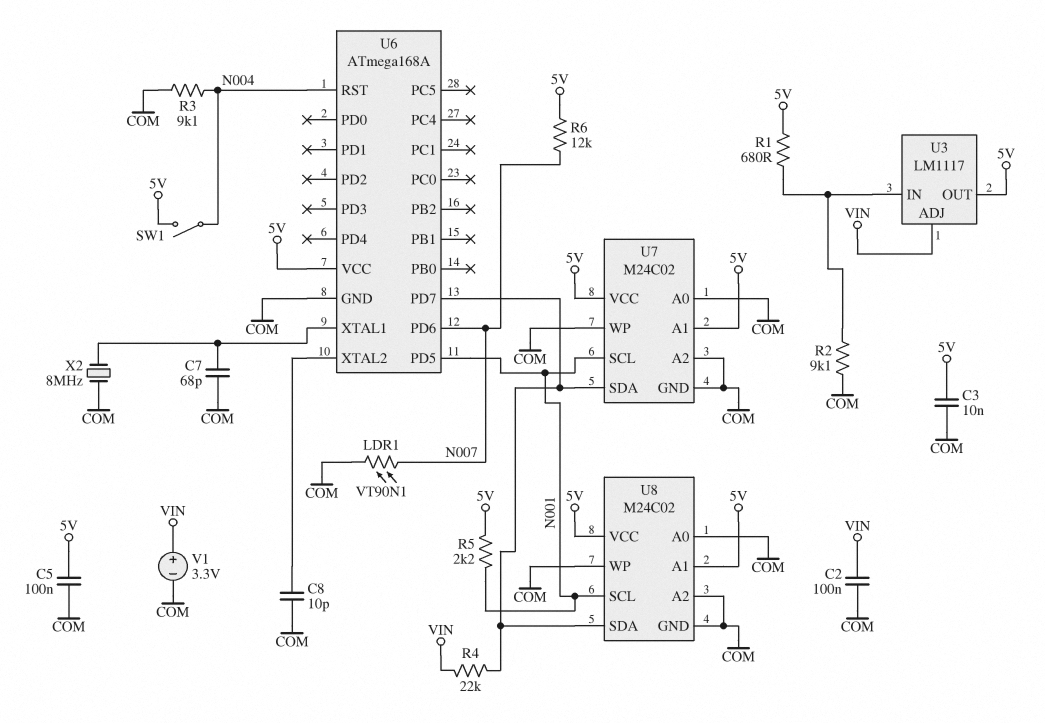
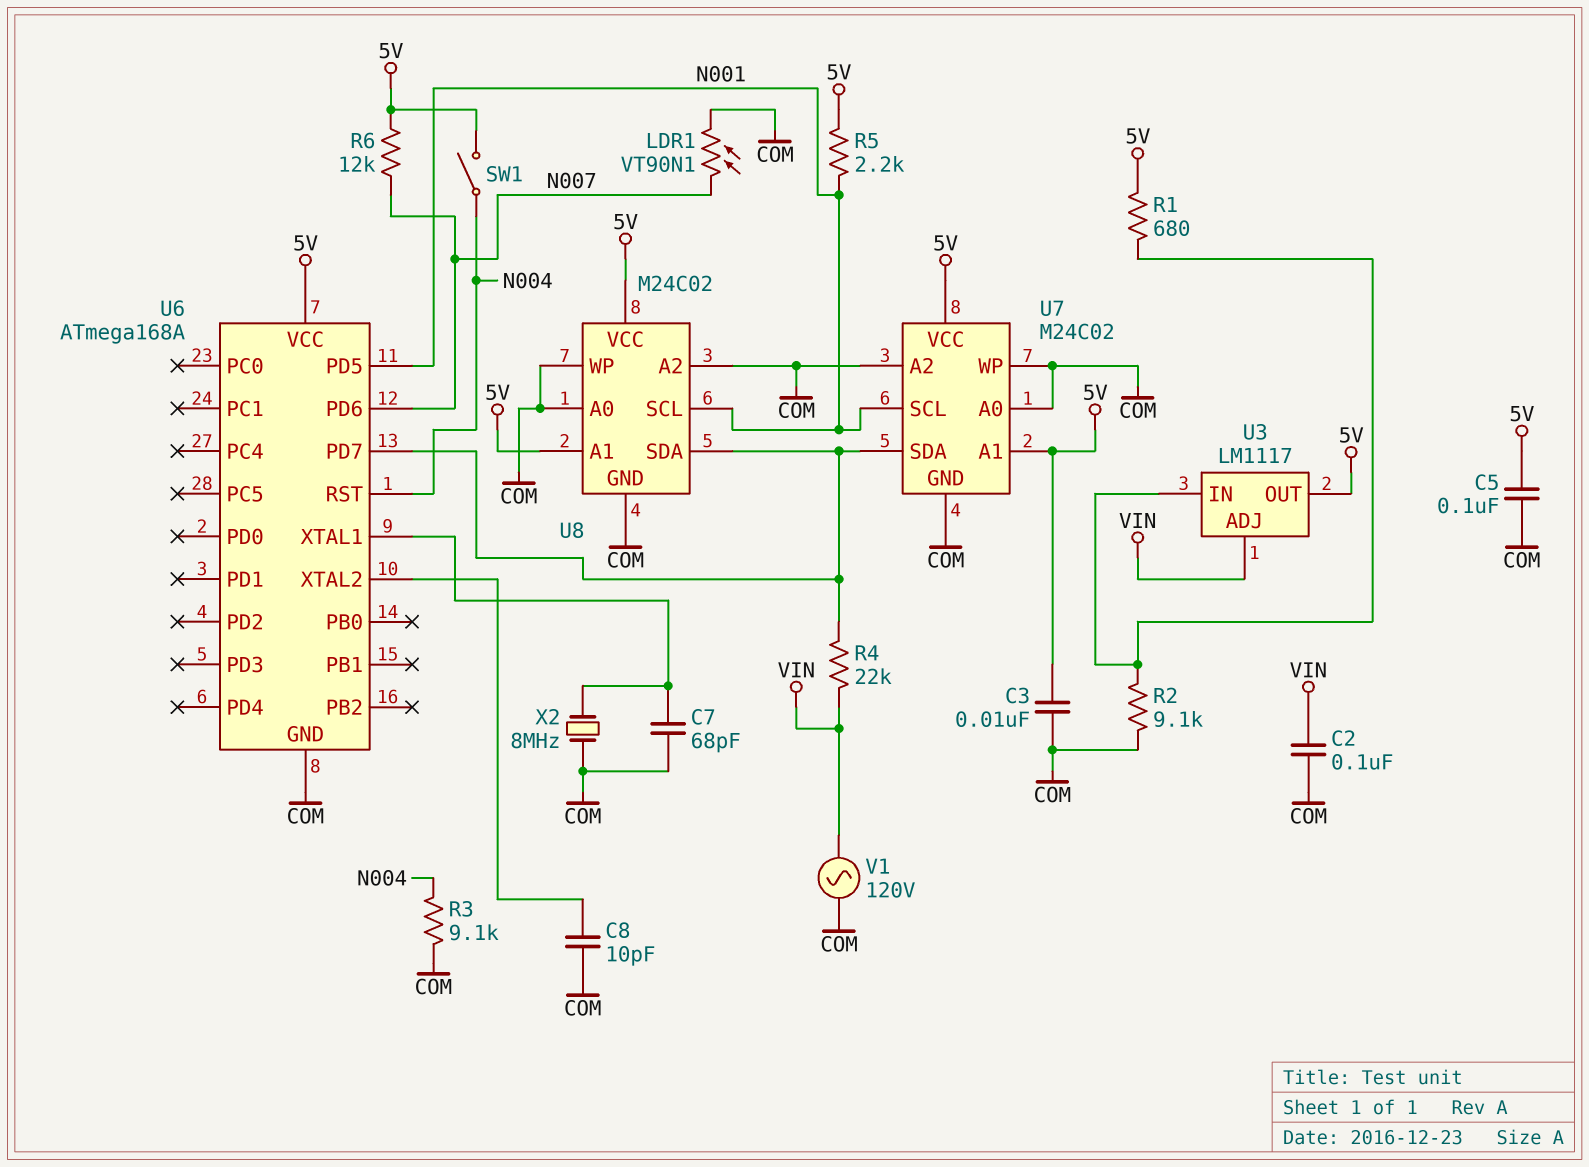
V1: 3.3V (plus VIN, minus COM) -> AC 120V (COM, VIN)

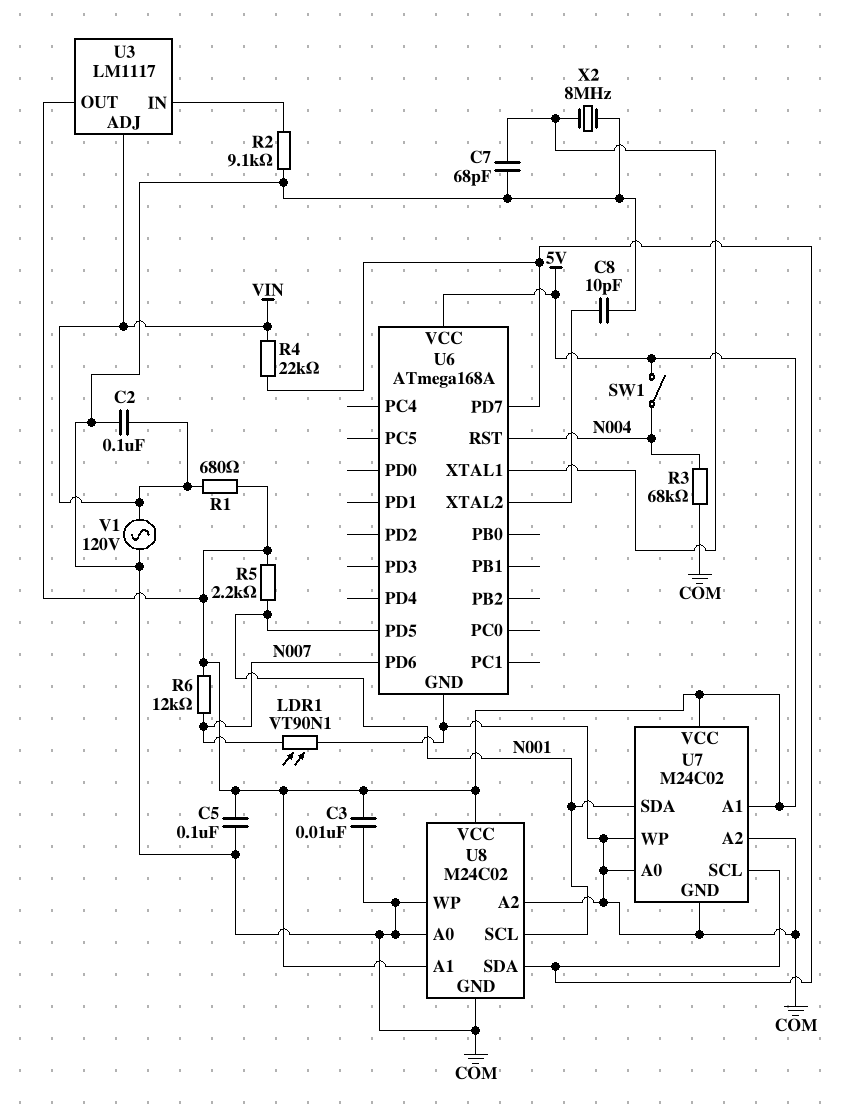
R1: 680 (5V, U3/IN) -> 680 (5V, VIN)
R3: 9.1k (COM, N004) -> 68k (COM, N004)
U7 pin SCL: N001 -> U6/PD7
U7 pin SDA: U6/PD7 -> N001

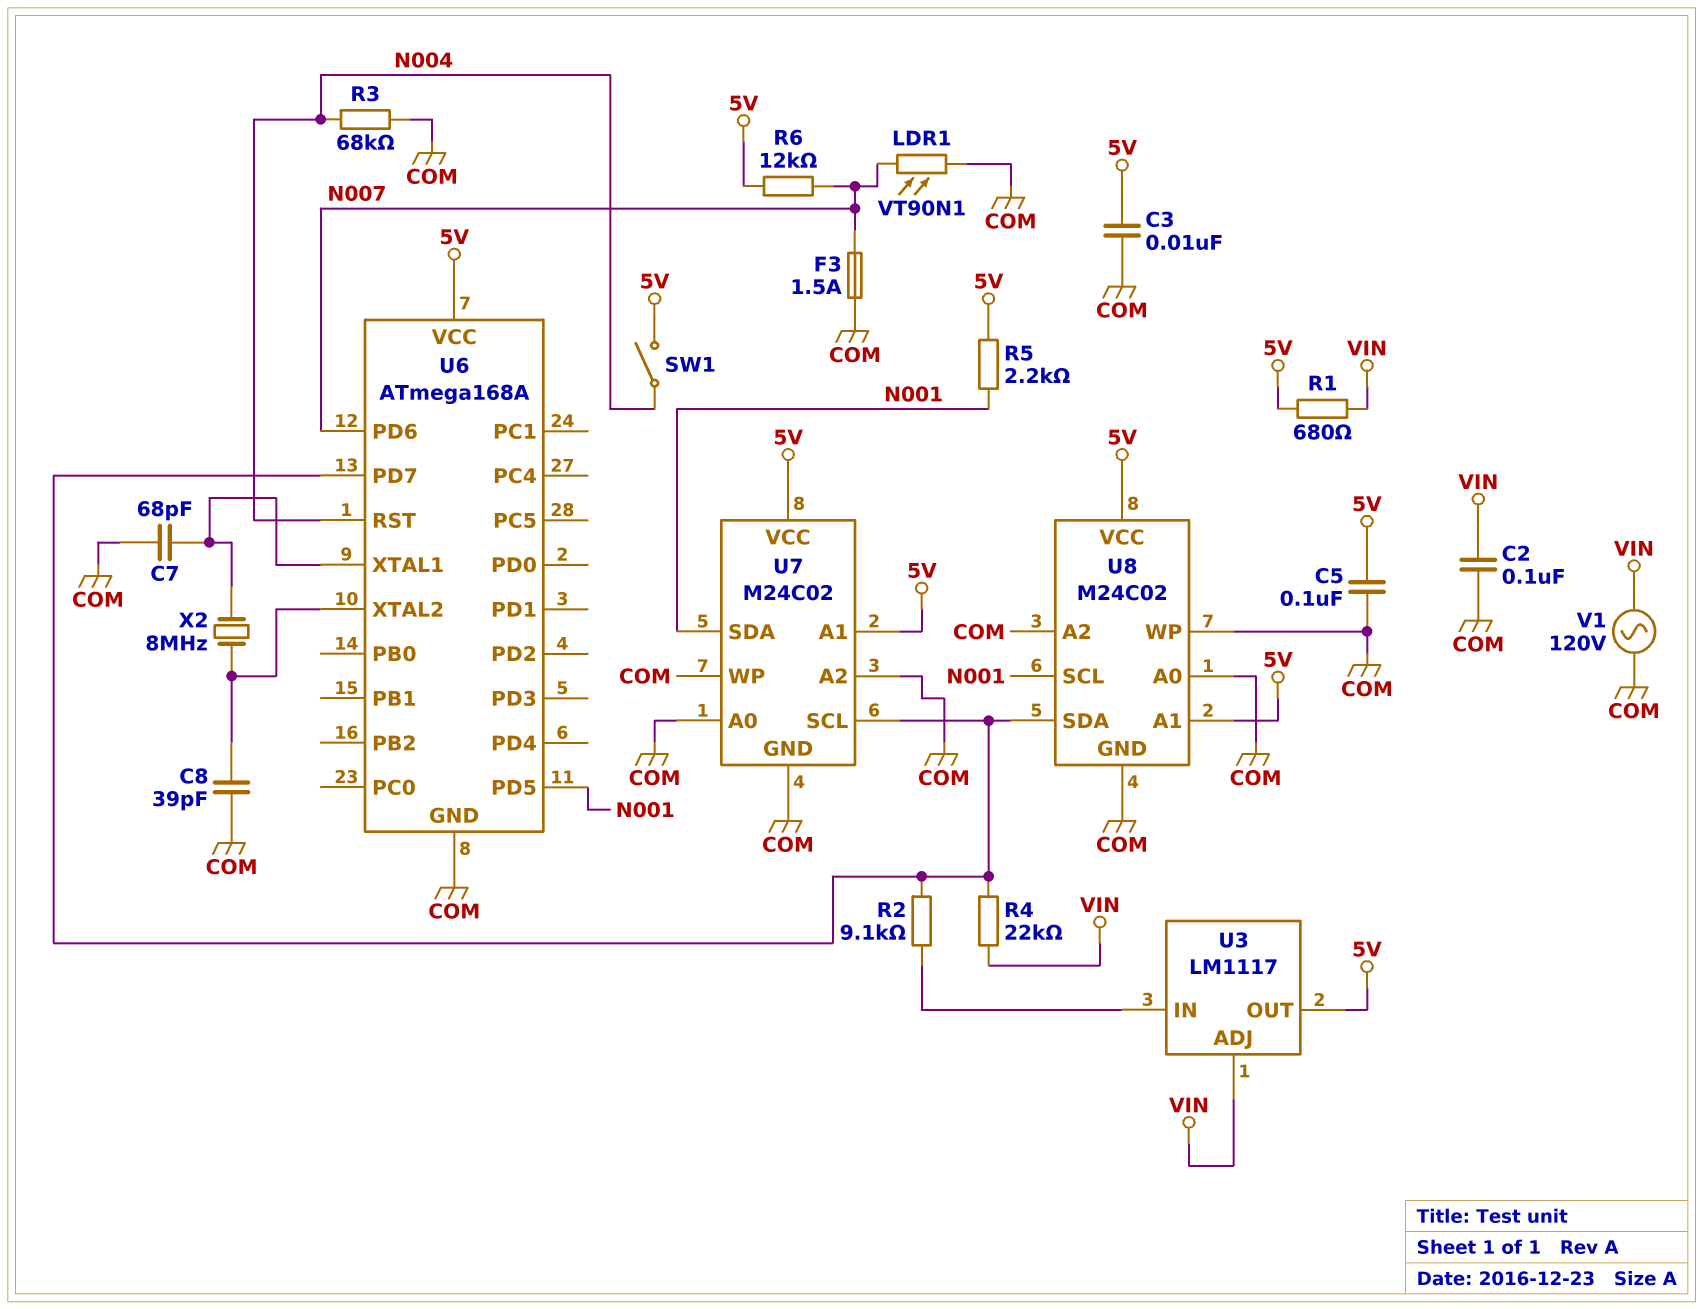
C8: 10pF (COM, U6/XTAL2) -> 39pF (COM, U6/XTAL2)
F3: none -> 1.5A (COM, N007)
R2: 9.1k (COM, U3/IN) -> 9.1k (U3/IN, U6/PD7)
X2: 8MHz (COM, U6/XTAL1) -> 8MHz (U6/XTAL1, U6/XTAL2)

